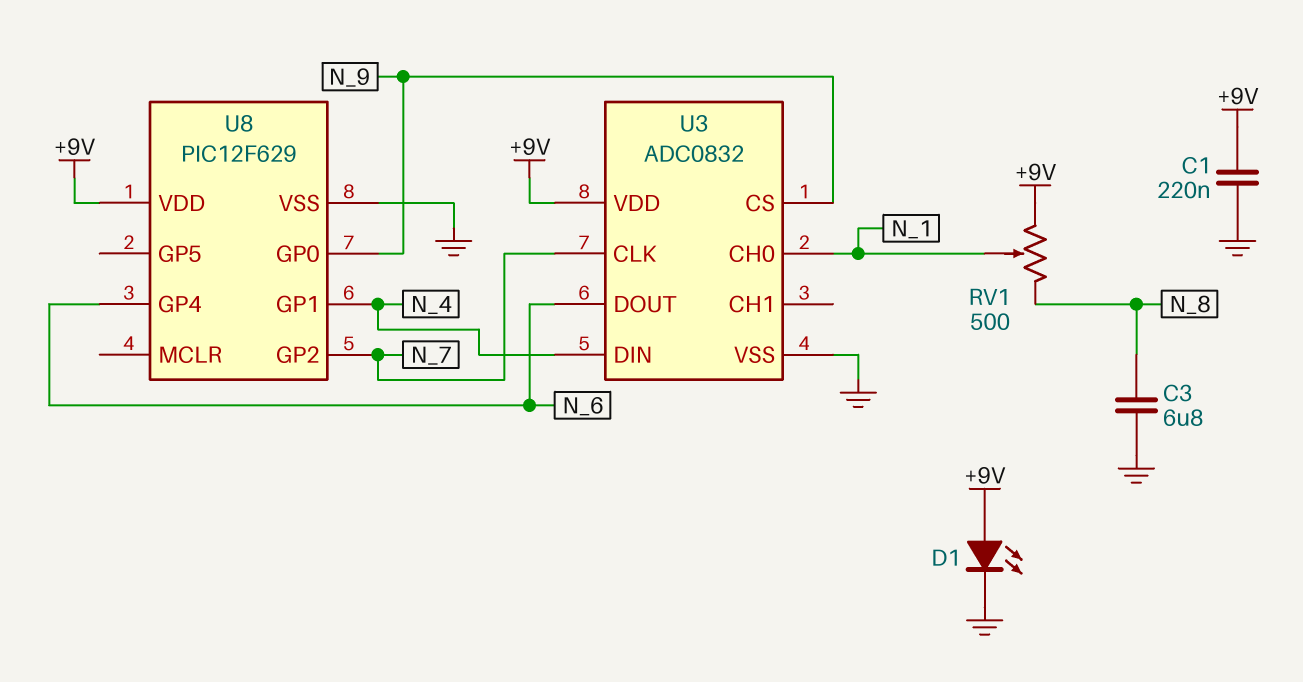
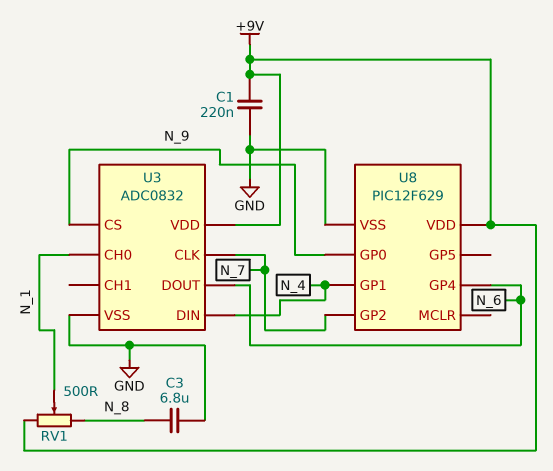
D1: LED (A +9V, K GND) -> none

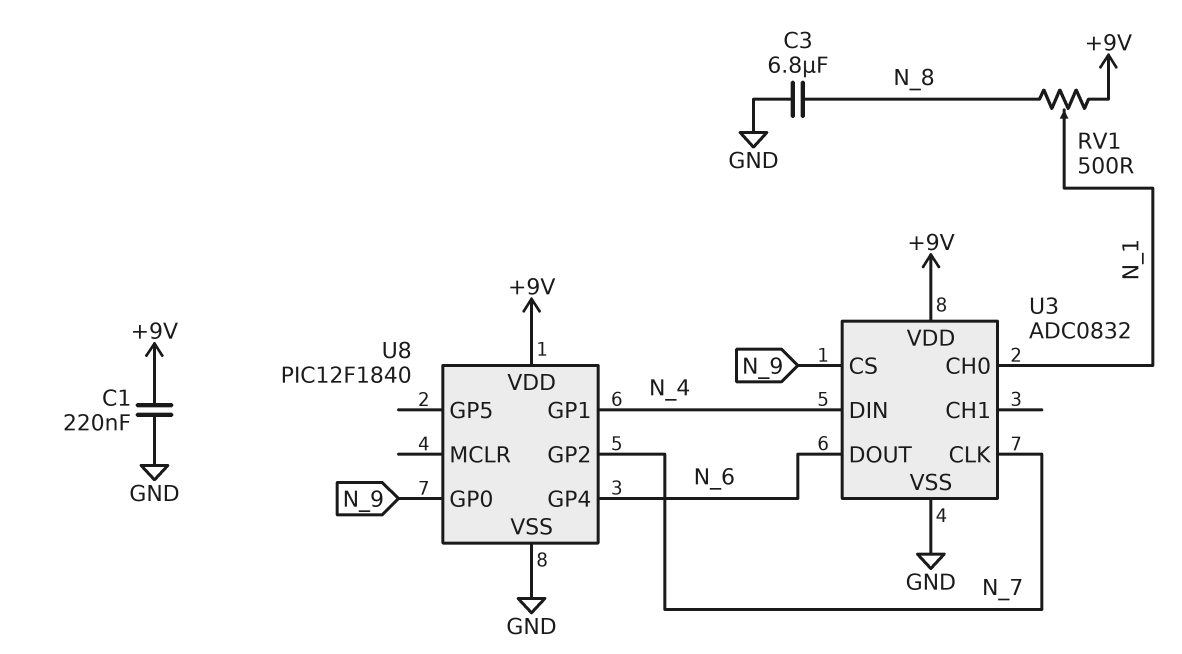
U8: PIC12F629 -> PIC12F1840

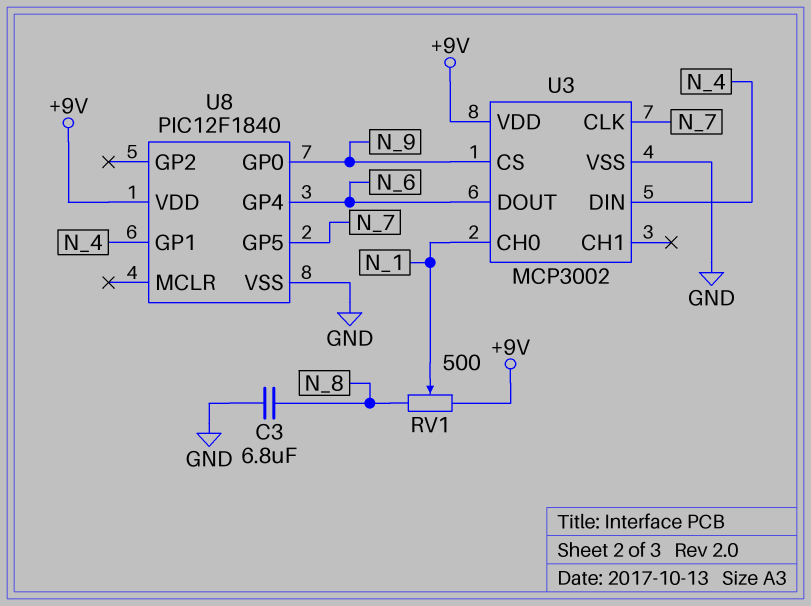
C1: 220nF (+9V, GND) -> none
U3: ADC0832 -> MCP3002
U8 pin GP2: N_7 -> none
U8 pin GP5: none -> N_7

